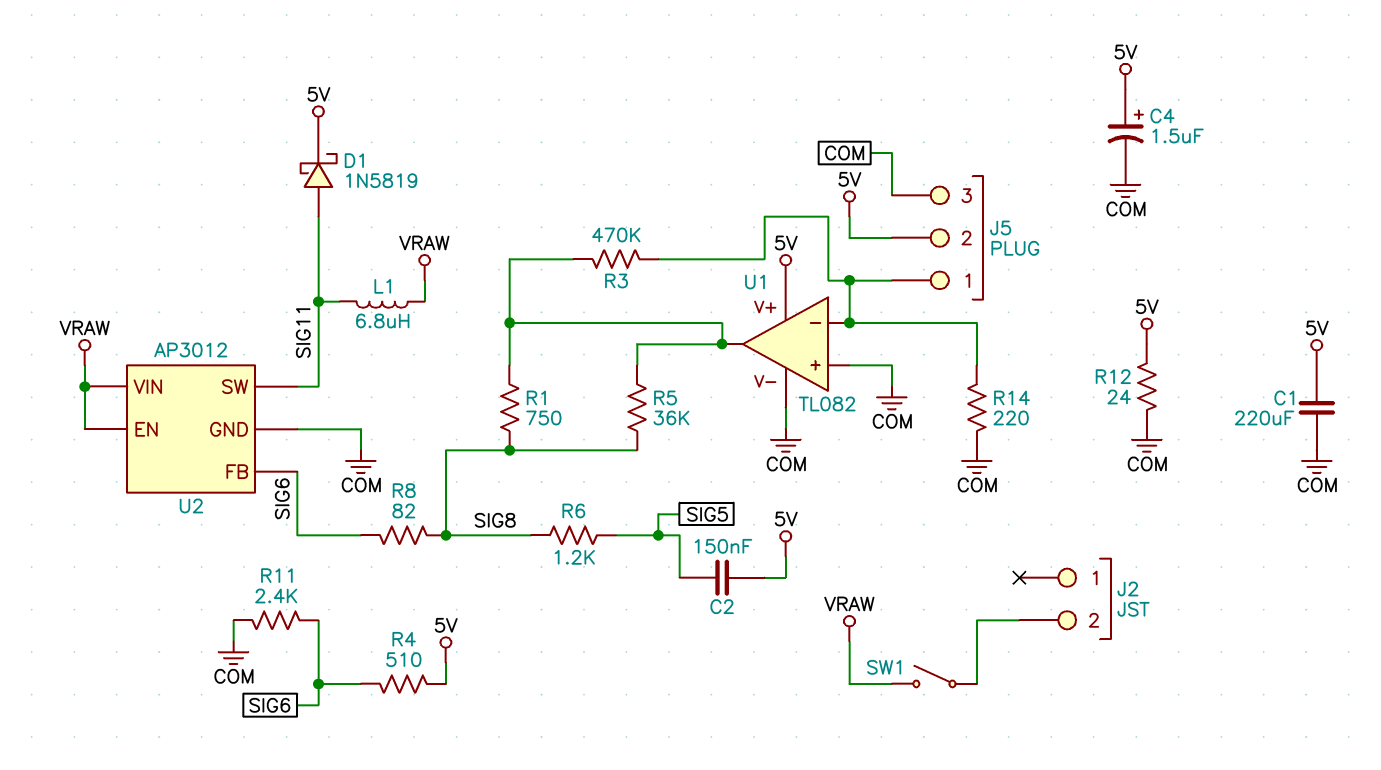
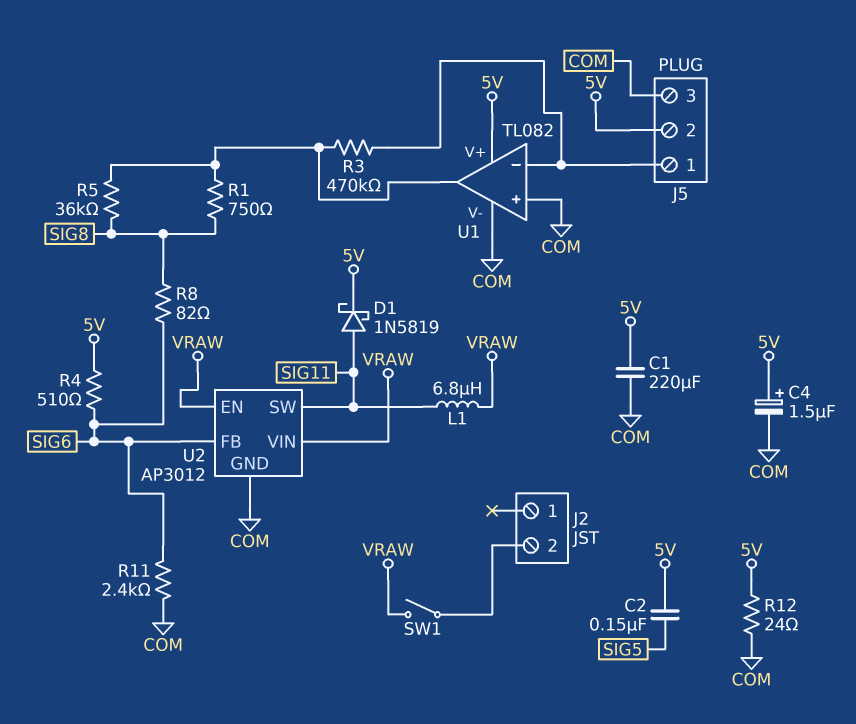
R6: 1.2k (SIG5, SIG8) -> none
R14: 220 (COM, J5/1) -> none

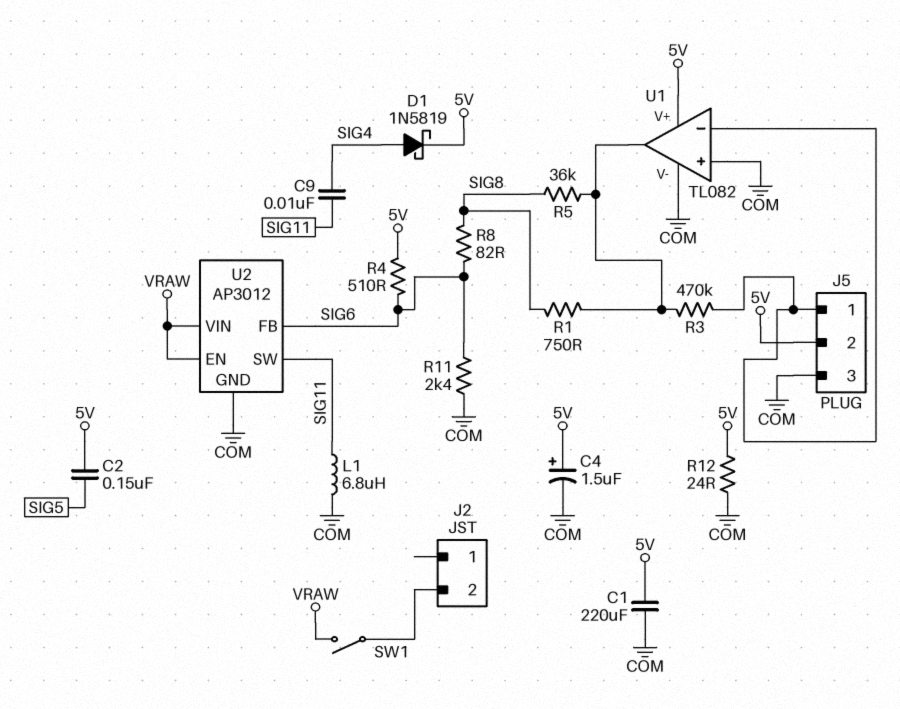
C9: none -> 10nF (SIG4, SIG11)
D1: schottky 1N5819 (A SIG11, K 5V) -> schottky 1N5819 (A SIG4, K 5V)
L1: 6.8uH (SIG11, VRAW) -> 6.8uH (COM, SIG11)

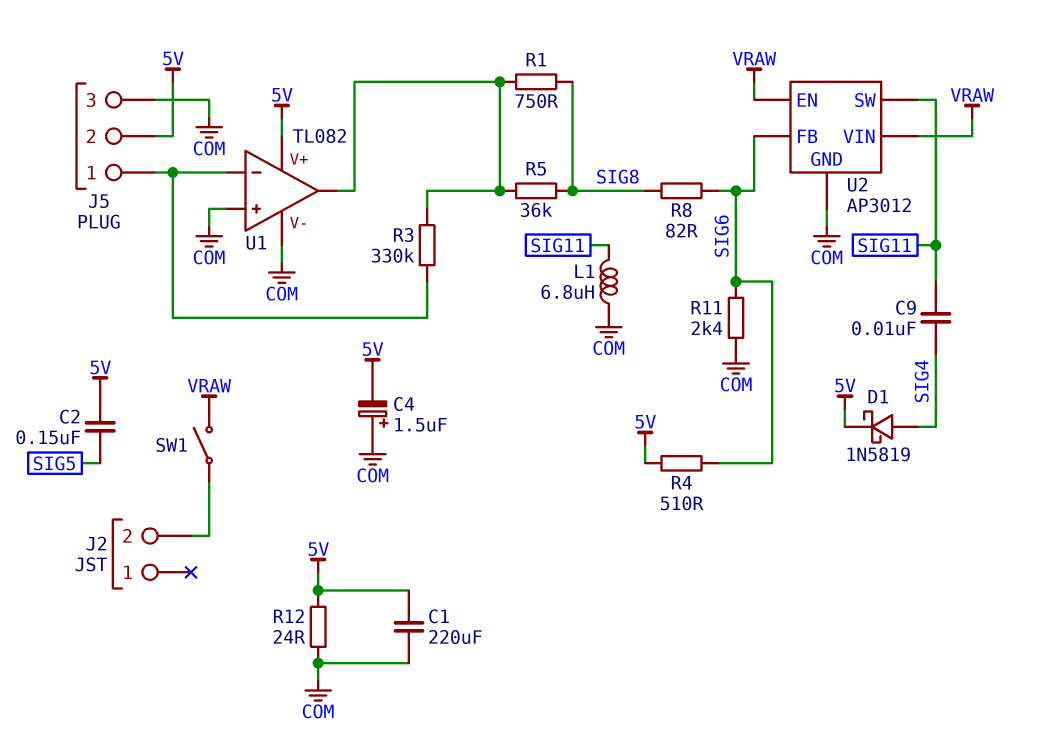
C4: 1.5uF (plus 5V, minus COM) -> 1.5uF (plus COM, minus 5V)
R3: 470k (J5/1, U1/out) -> 330k (J5/1, U1/out)

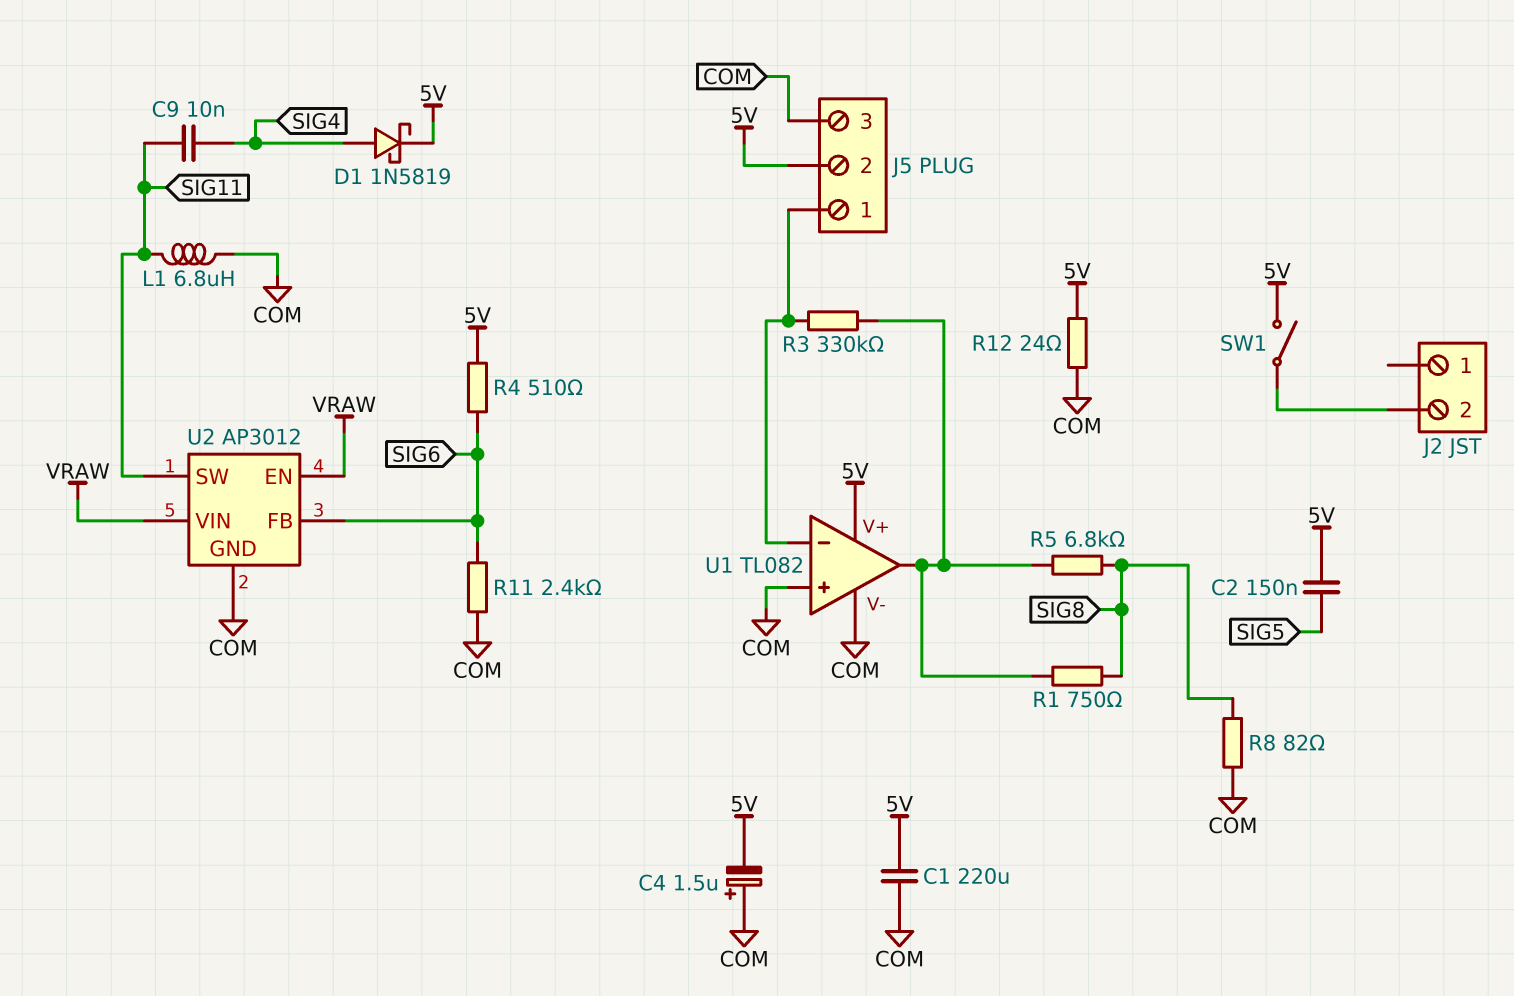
R5: 36k (SIG8, U1/out) -> 6.8k (SIG8, U1/out)
R8: 82 (SIG6, SIG8) -> 82 (COM, SIG8)
SW1: switch (J2/2, VRAW) -> switch (5V, J2/2)

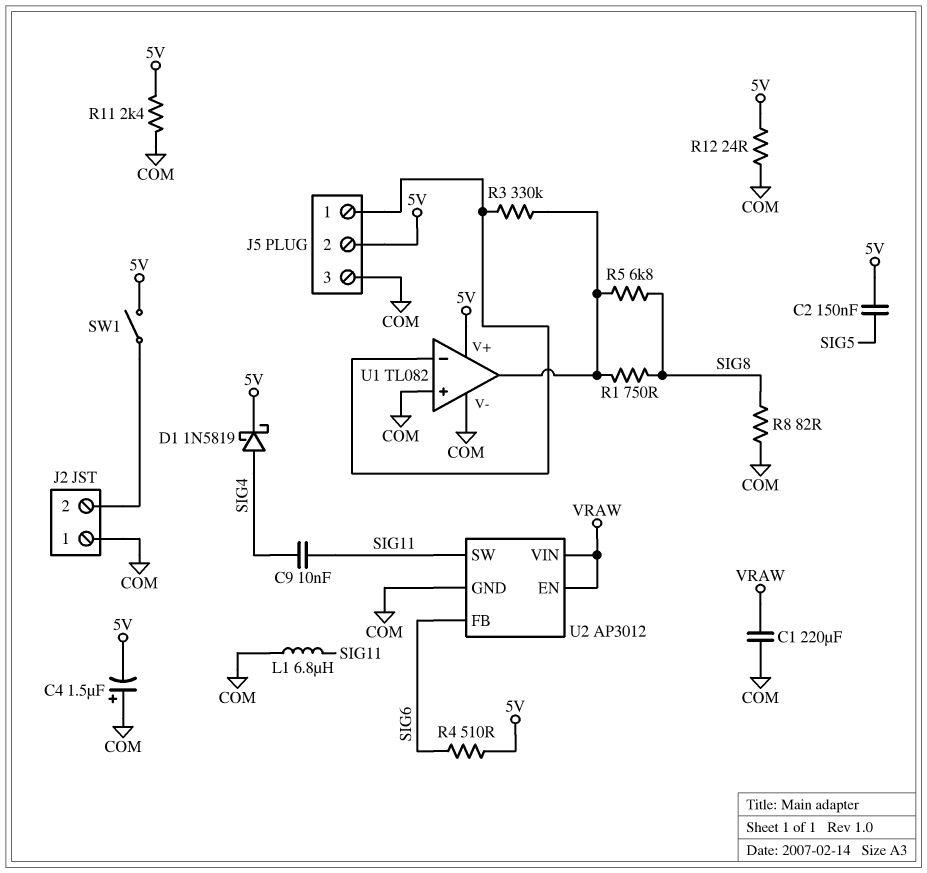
C1: 220uF (5V, COM) -> 220uF (COM, VRAW)
J2 pin 1: none -> COM
R11: 2.4k (COM, SIG6) -> 2.4k (5V, COM)

